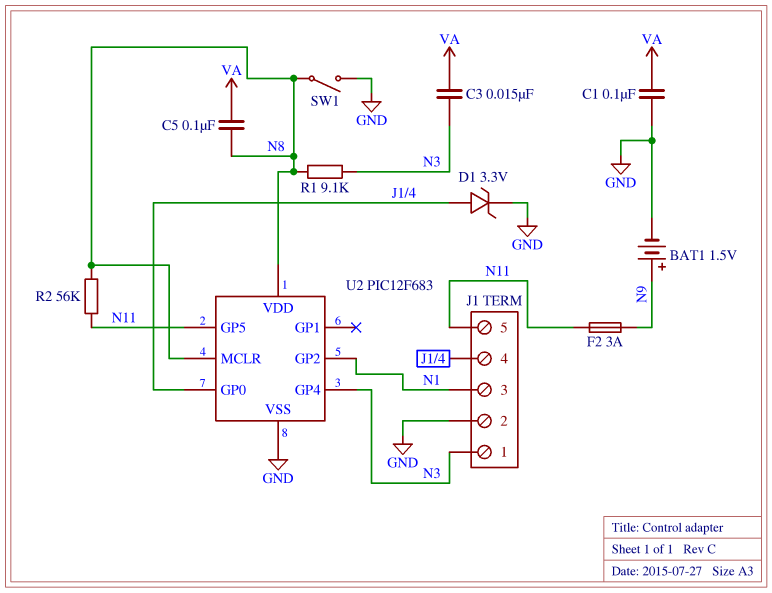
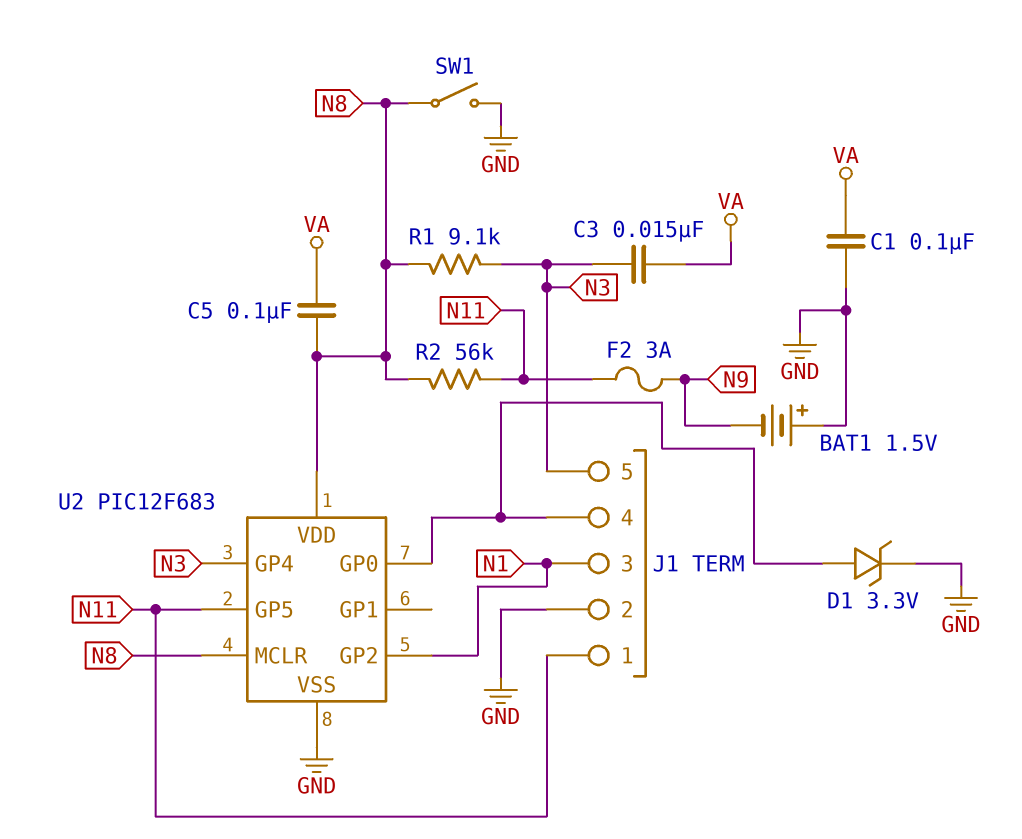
BAT1: 1.5V (plus N9, minus GND) -> 1.5V (plus GND, minus N9)
J1 pin 1: N3 -> N11
J1 pin 5: N11 -> N3

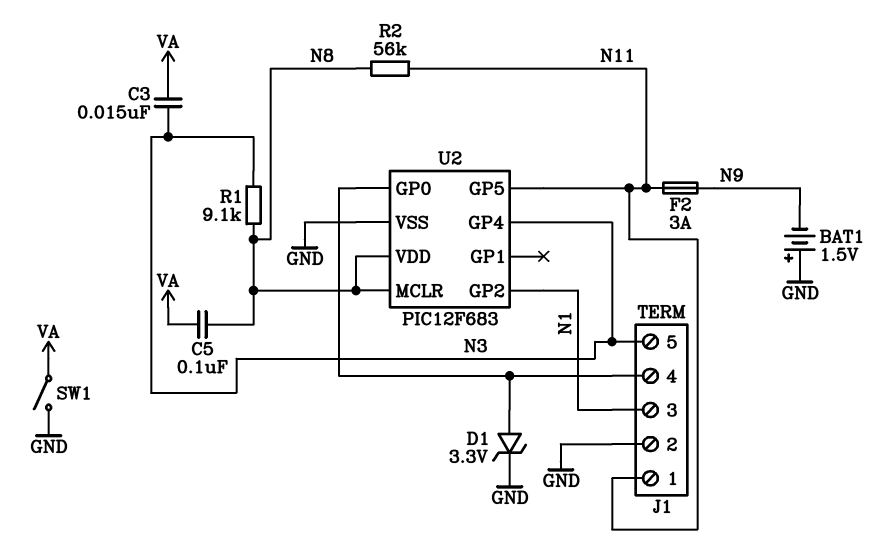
C1: 100nF (GND, VA) -> none
SW1: switch (GND, N8) -> switch (GND, VA)

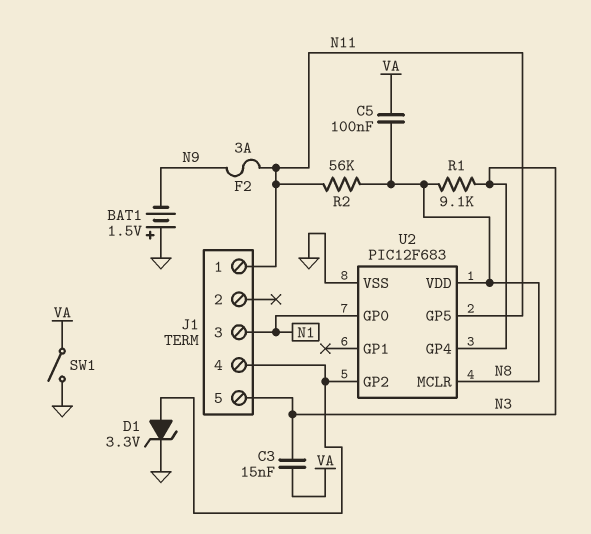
J1 pin 2: GND -> none
U2 pin GP0: J1/4 -> N1
U2 pin GP2: N1 -> J1/4

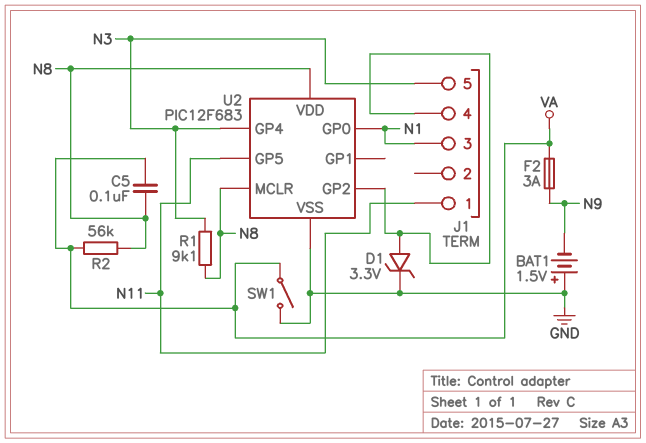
C3: 15nF (N3, VA) -> none
F2: 3A (N9, N11) -> 3A (N9, VA)
R2: 56k (N8, N11) -> 56k (N8, VA)

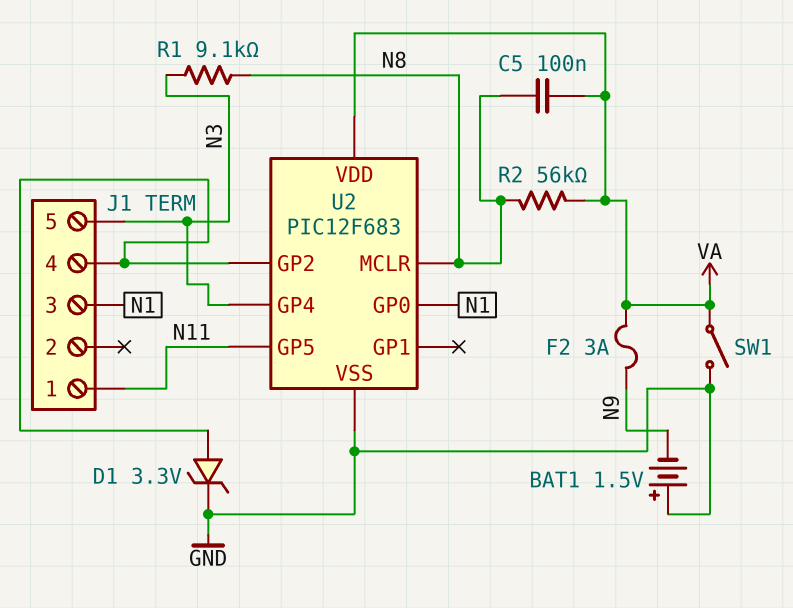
U2 pin VDD: N8 -> VA

